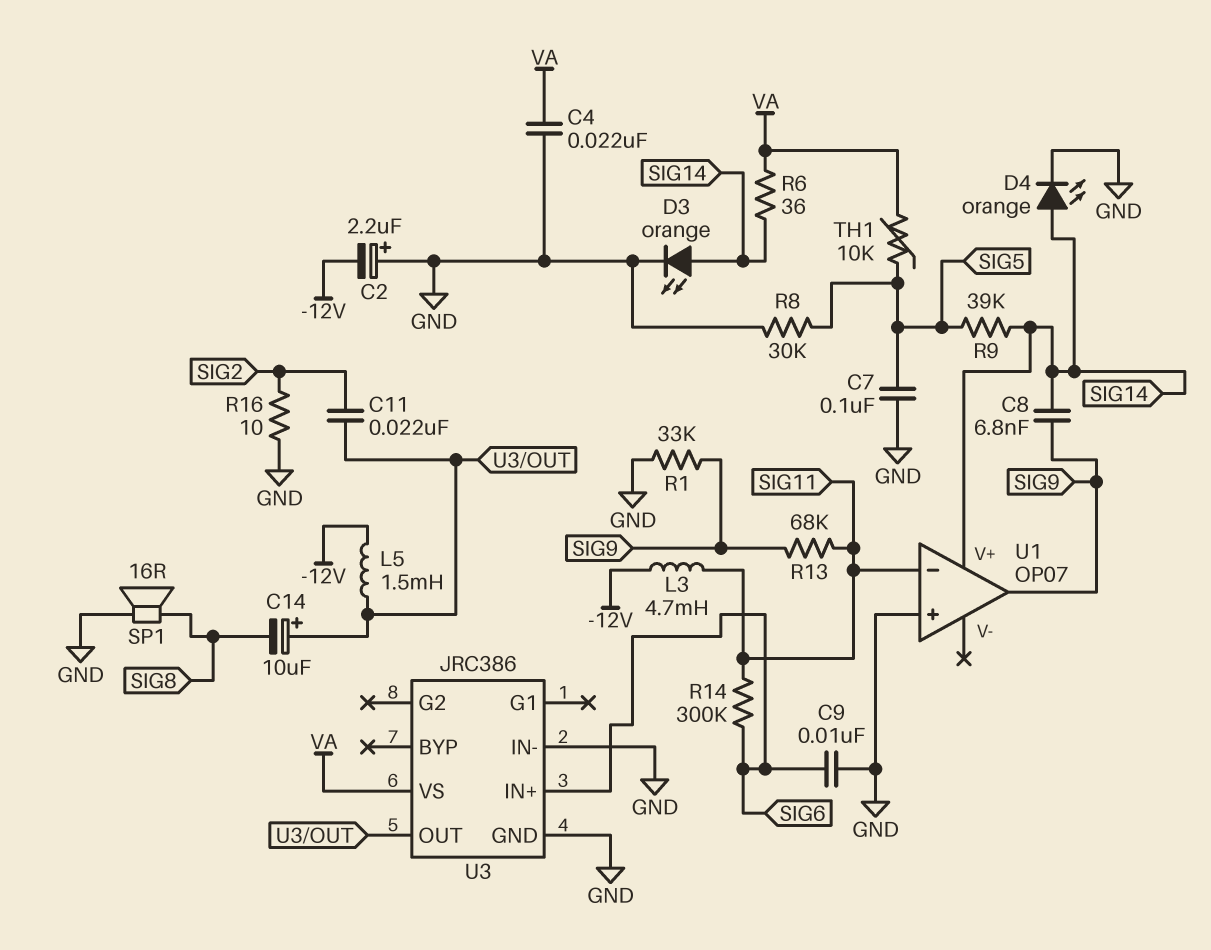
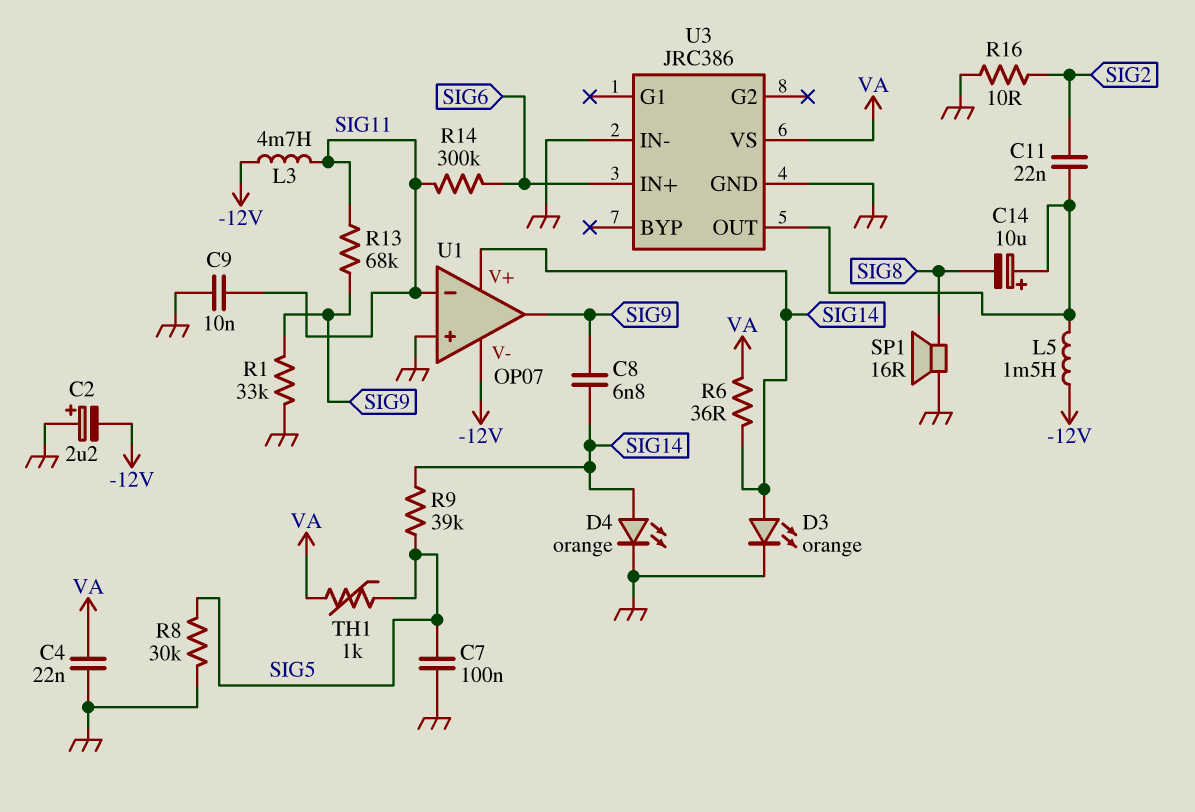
C9: 10nF (GND, SIG6) -> 10nF (GND, SIG11)
TH1: 10k (SIG5, VA) -> 1k (SIG5, VA)
U1 pin V-: none -> -12V

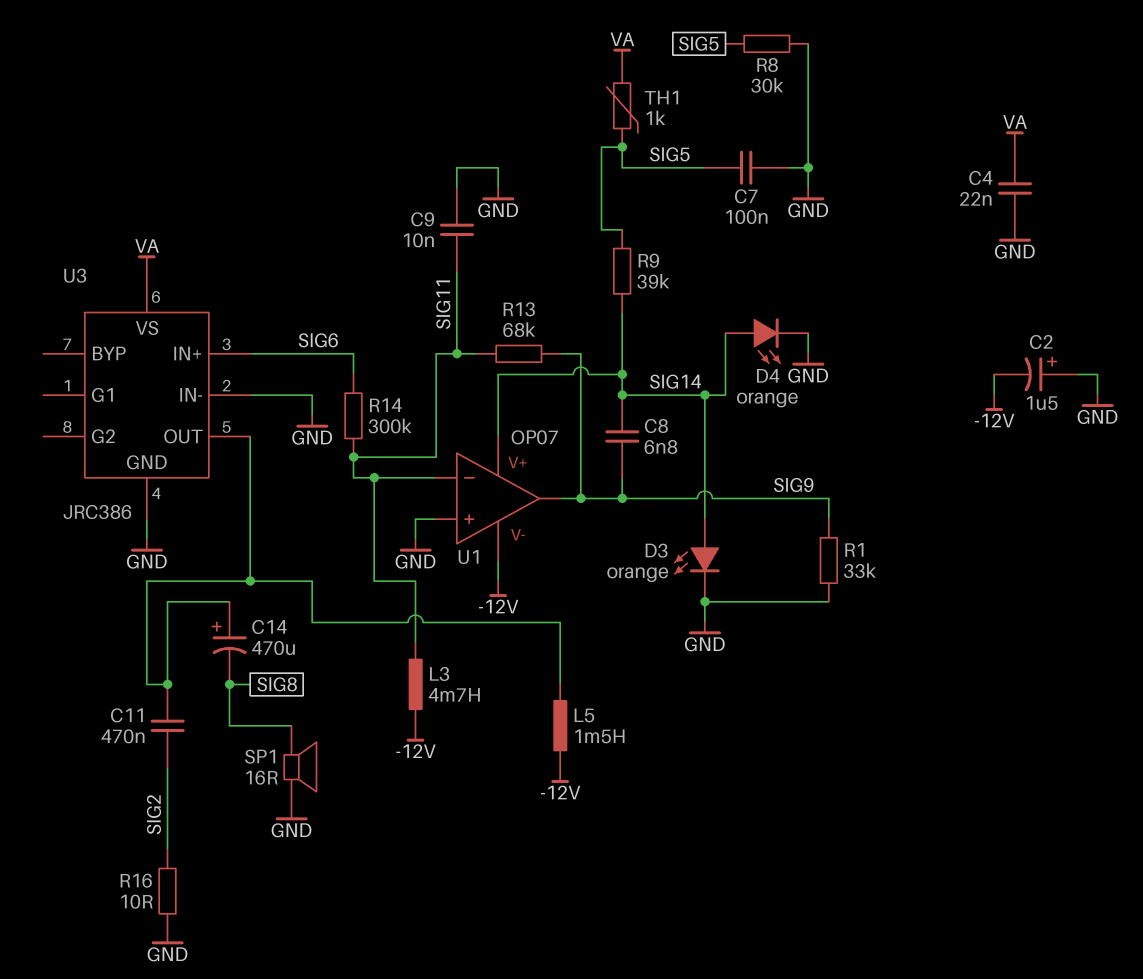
C2: 2.2uF (plus GND, minus -12V) -> 1.5uF (plus GND, minus -12V)
C11: 22nF (SIG2, U3/OUT) -> 470nF (SIG2, U3/OUT)
C14: 10uF (plus U3/OUT, minus SIG8) -> 470uF (plus U3/OUT, minus SIG8)
R6: 36 (SIG14, VA) -> none

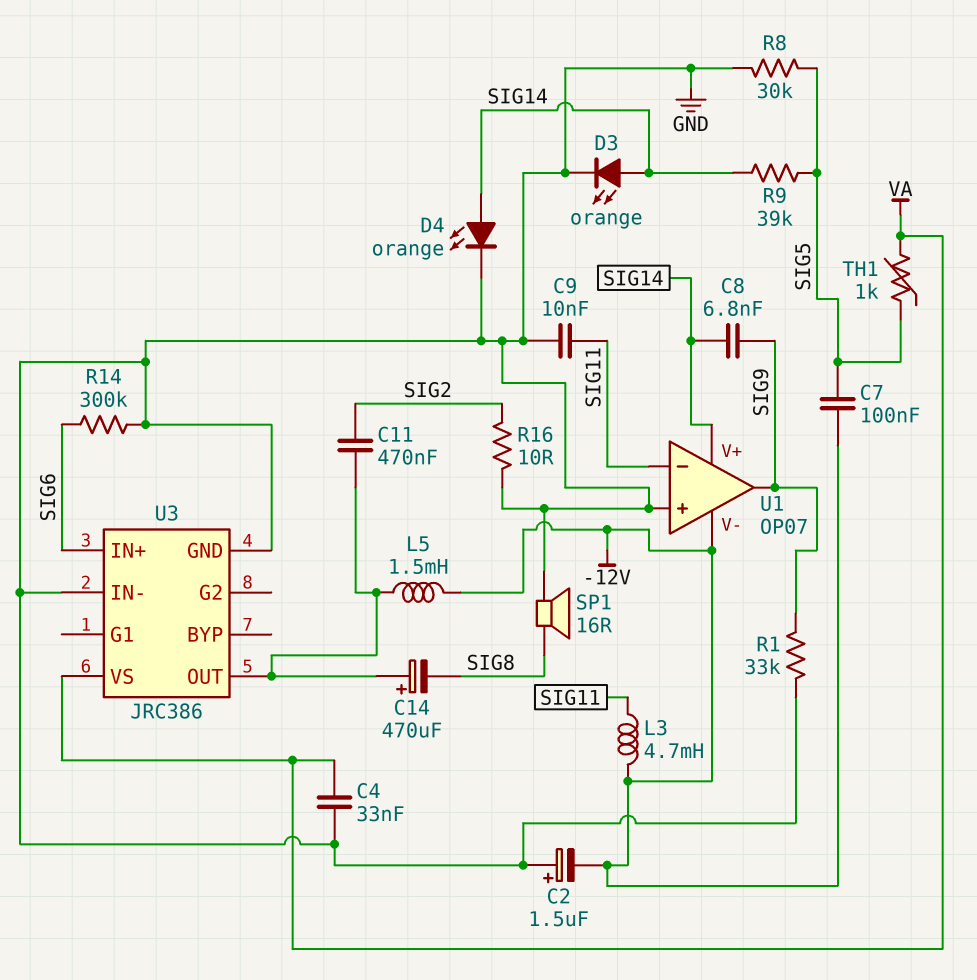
C4: 22nF (GND, VA) -> 33nF (GND, VA)
C7: 100nF (GND, SIG5) -> 100nF (-12V, SIG5)
R13: 68k (SIG9, SIG11) -> none
R14: 300k (SIG6, SIG11) -> 300k (GND, SIG6)

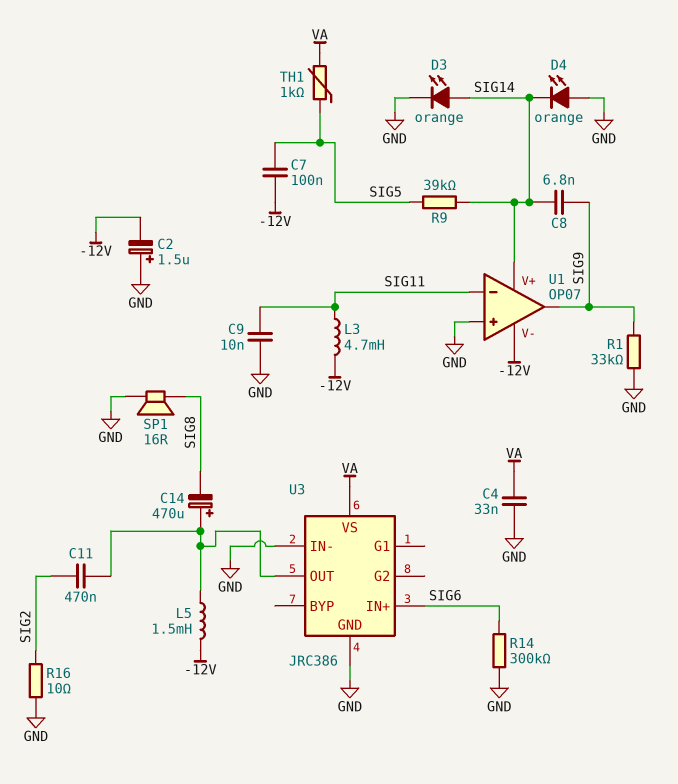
D4: LED orange (A SIG14, K GND) -> LED orange (A GND, K SIG14)
R8: 30k (GND, SIG5) -> none

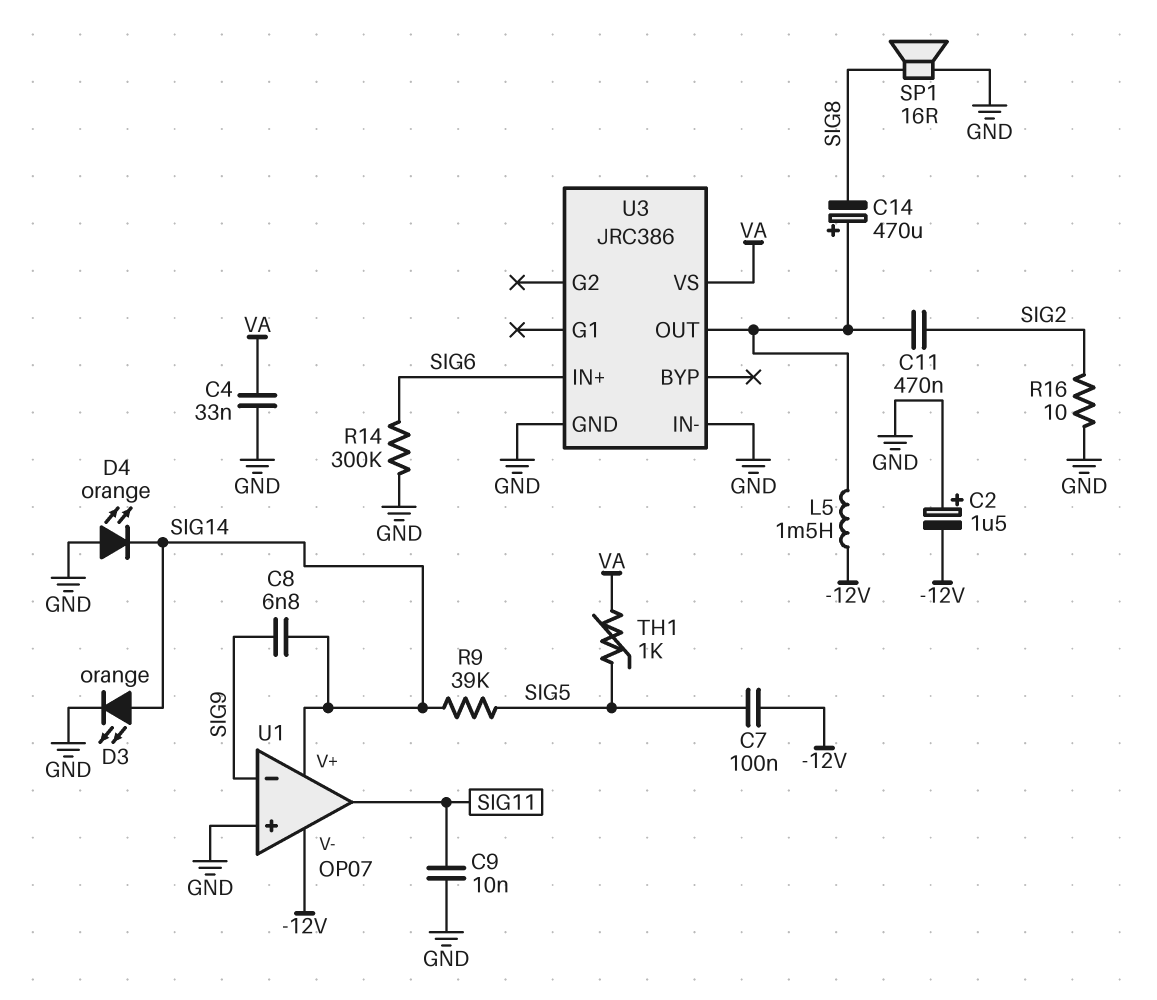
L3: 4.7mH (-12V, SIG11) -> none
R1: 33k (GND, SIG9) -> none
U1 pin in-: SIG11 -> SIG9
U1 pin out: SIG9 -> SIG11

